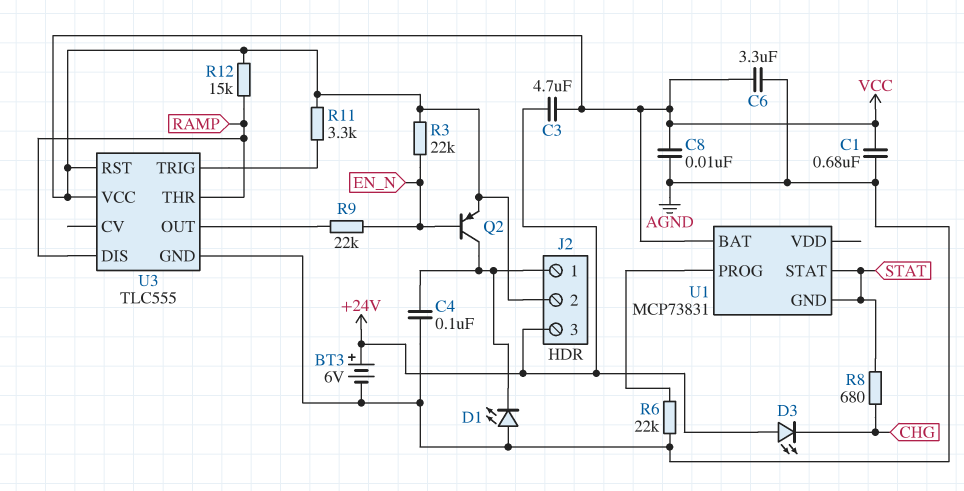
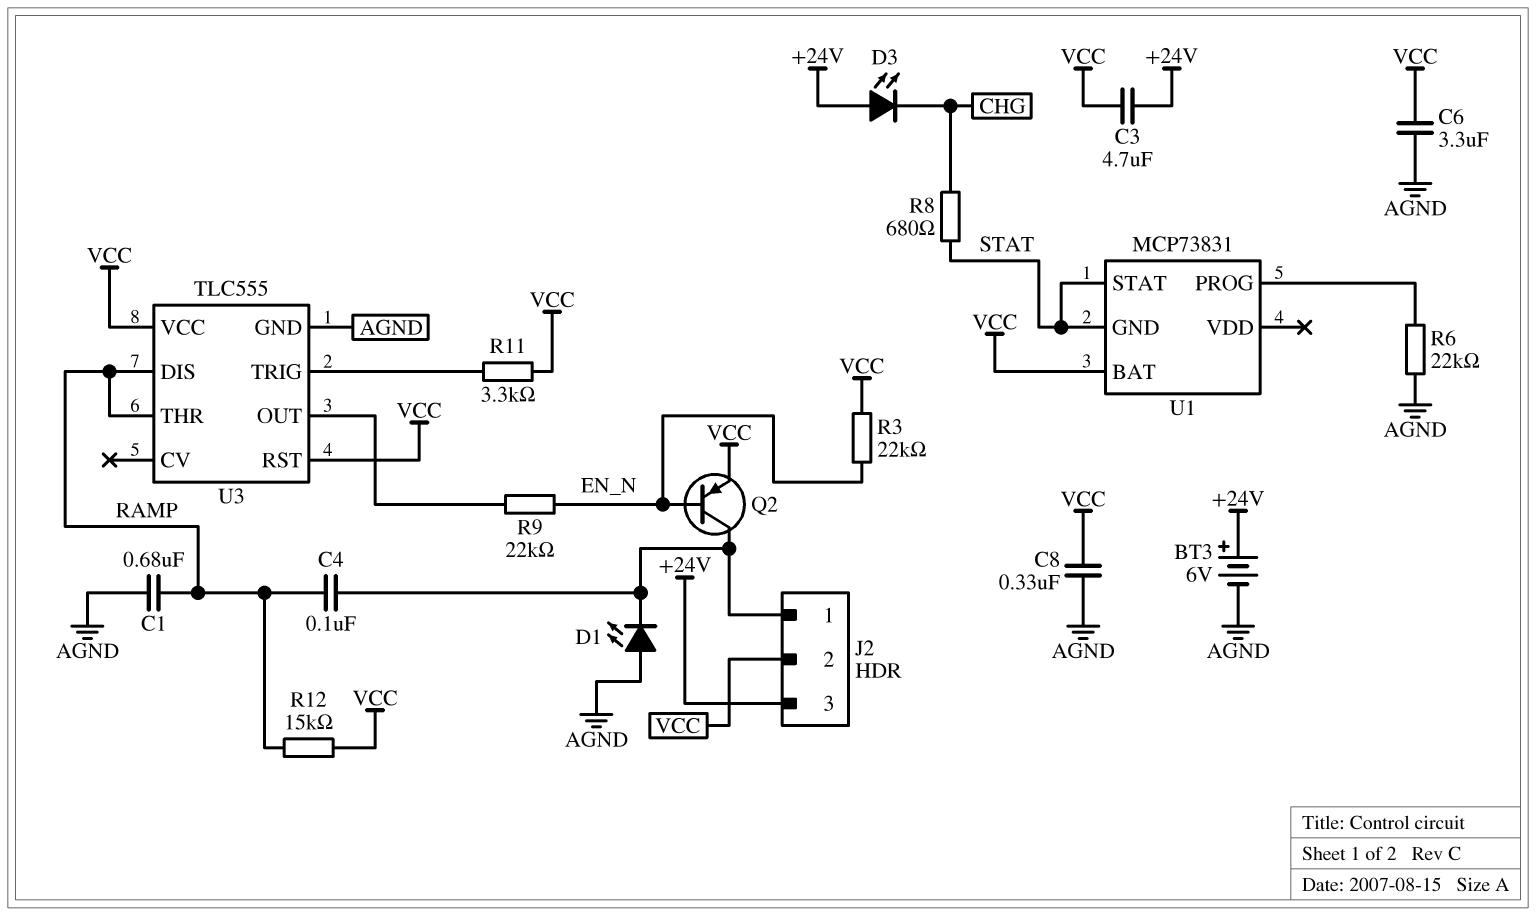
C1: 680nF (AGND, VCC) -> 680nF (AGND, RAMP)
C4: 100nF (AGND, J2/1) -> 100nF (J2/1, RAMP)
C8: 10nF (AGND, VCC) -> 330nF (AGND, VCC)

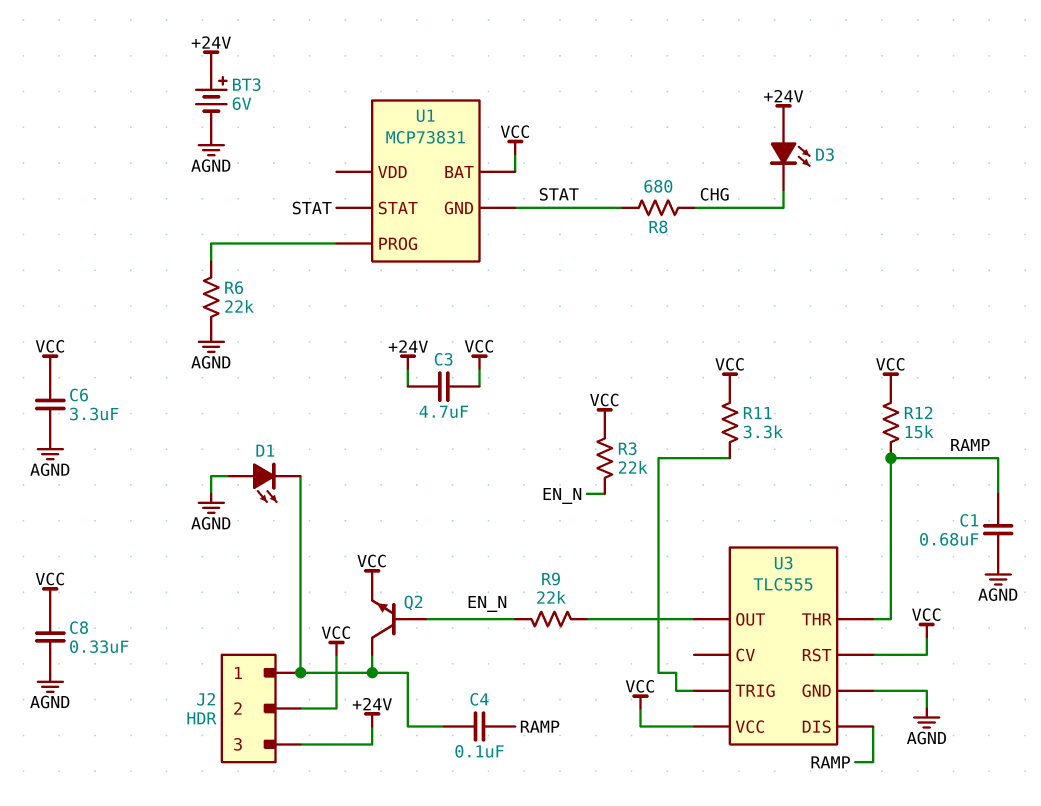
Q2: PNP (B EN_N, C J2/1, E VCC) -> NPN (B EN_N, C J2/1, E VCC)

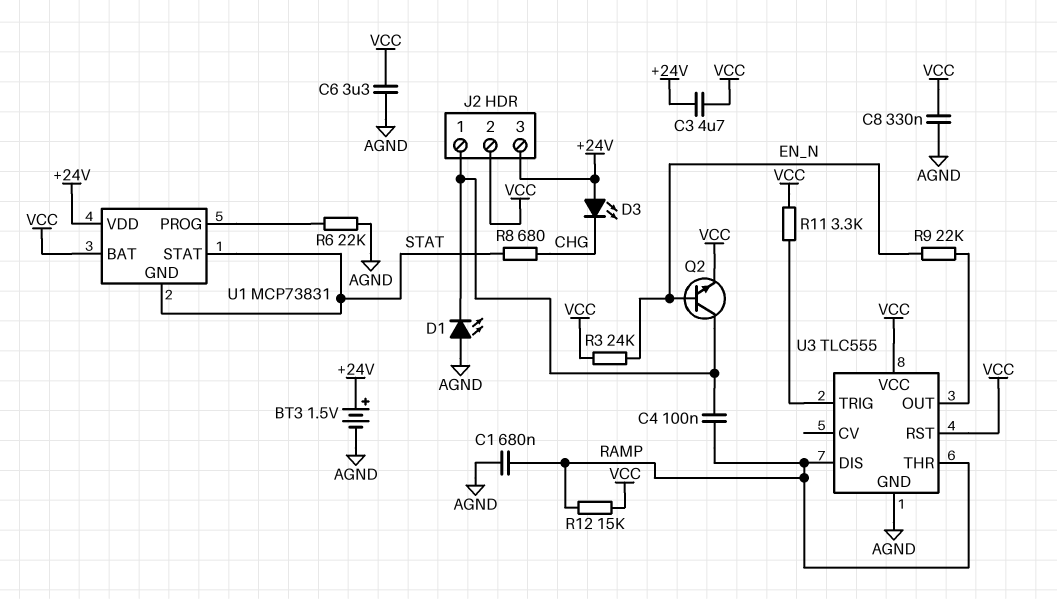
BT3: 6V (plus +24V, minus AGND) -> 1.5V (plus +24V, minus AGND)
R3: 22k (EN_N, VCC) -> 24k (EN_N, VCC)
U1 pin VDD: none -> +24V

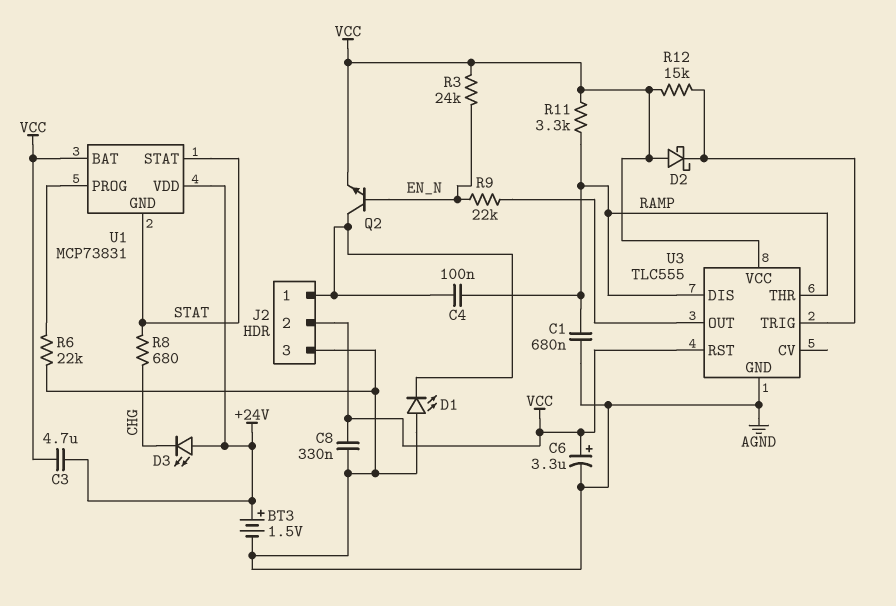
C6: 3.3uF (AGND, VCC) -> 3.3uF (plus VCC, minus AGND)
D2: none -> schottky (A VCC, K U3/TRIG)
J2 pin 3: +24V -> AGND
R11: 3.3k (U3/TRIG, VCC) -> 3.3k (RAMP, VCC)
R12: 15k (RAMP, VCC) -> 15k (U3/TRIG, VCC)

